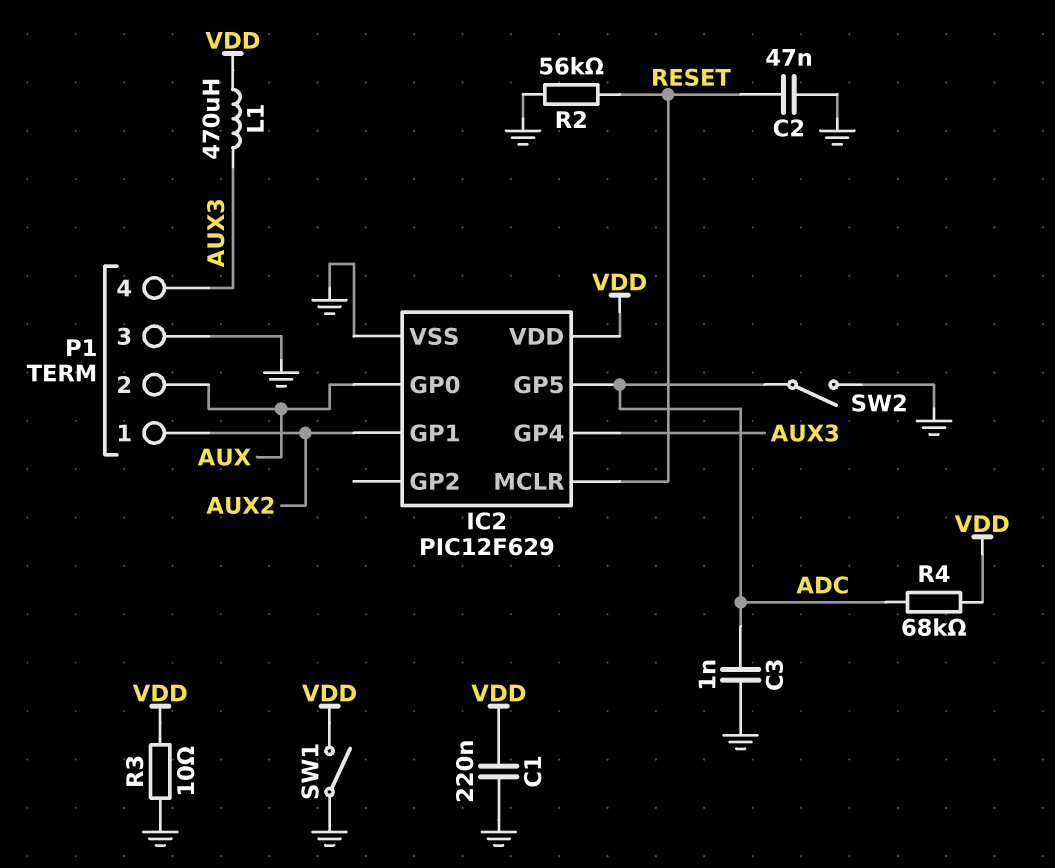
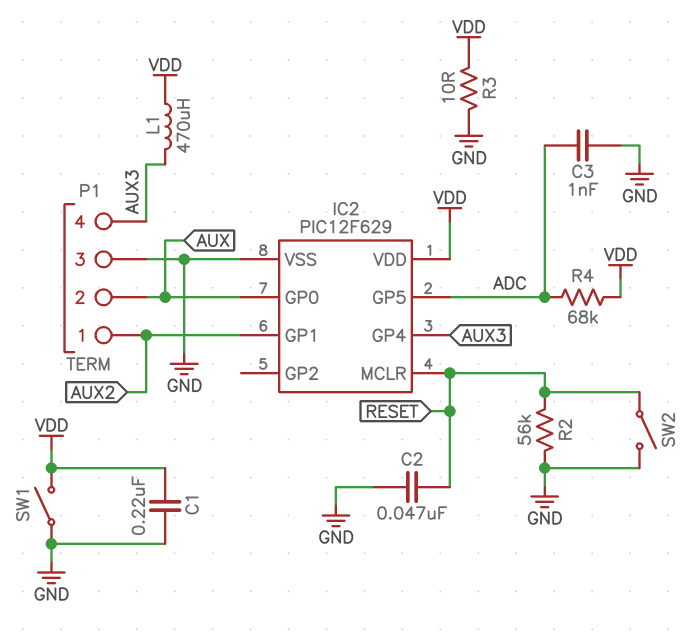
SW2: switch (ADC, GND) -> switch (GND, RESET)

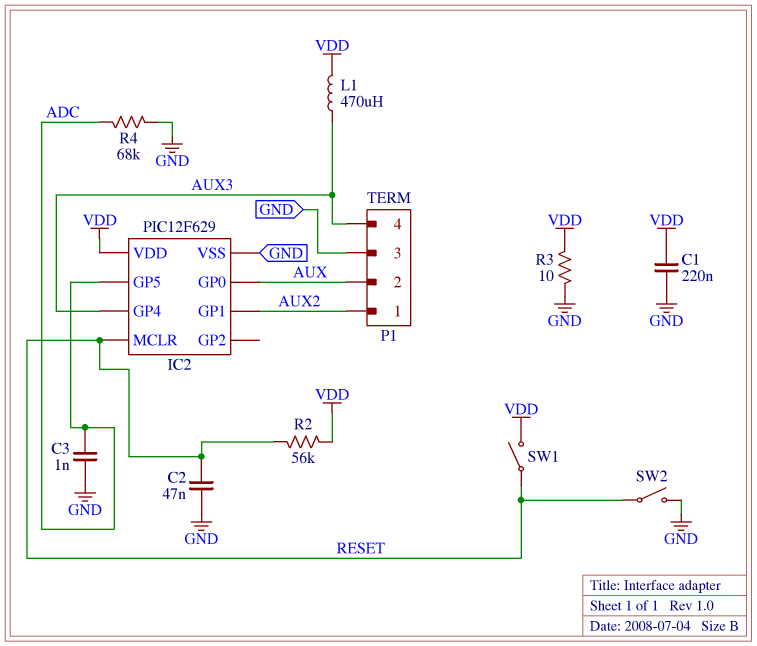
R2: 56k (GND, RESET) -> 56k (RESET, VDD)
R4: 68k (ADC, VDD) -> 68k (ADC, GND)
SW1: switch (GND, VDD) -> switch (RESET, VDD)

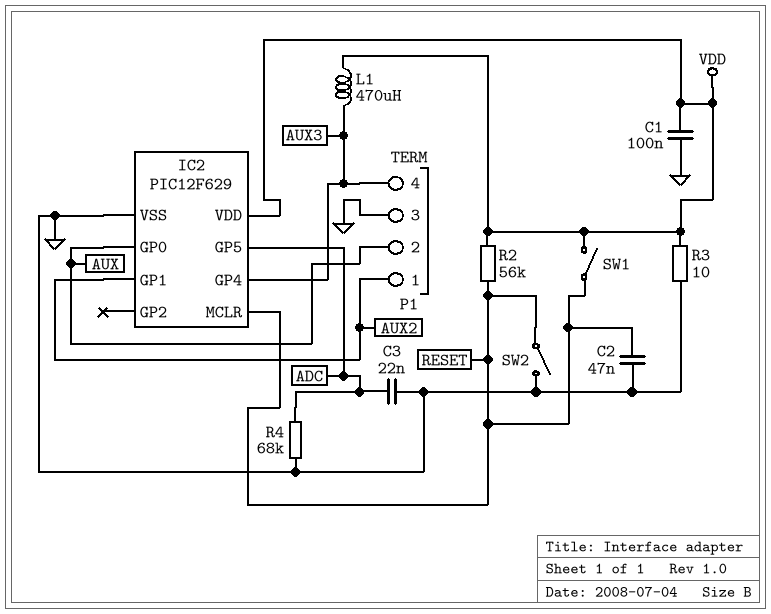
C1: 220nF (GND, VDD) -> 100nF (GND, VDD)
C3: 1nF (ADC, GND) -> 22nF (ADC, GND)

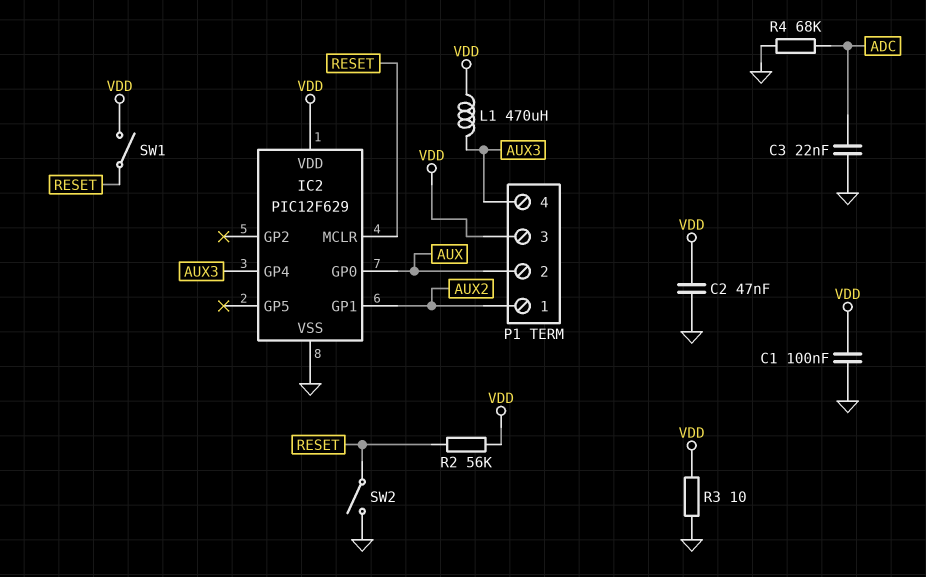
C2: 47nF (GND, RESET) -> 47nF (GND, VDD)
IC2 pin GP5: ADC -> none
P1 pin 3: GND -> VDD

